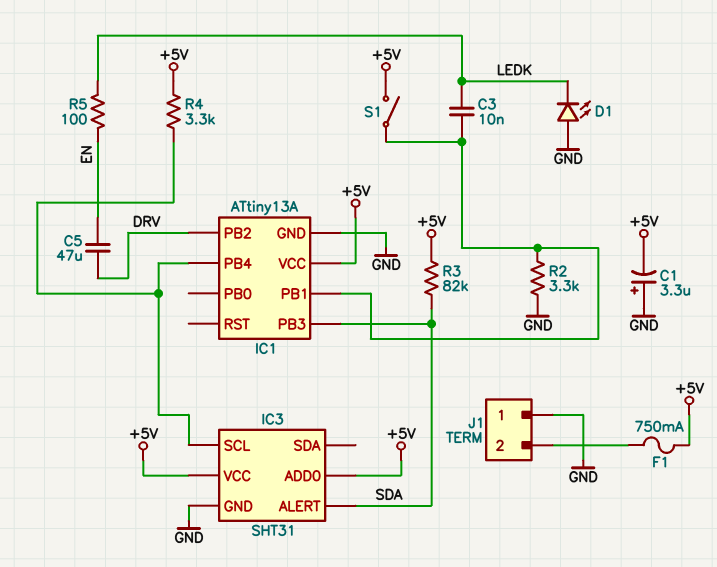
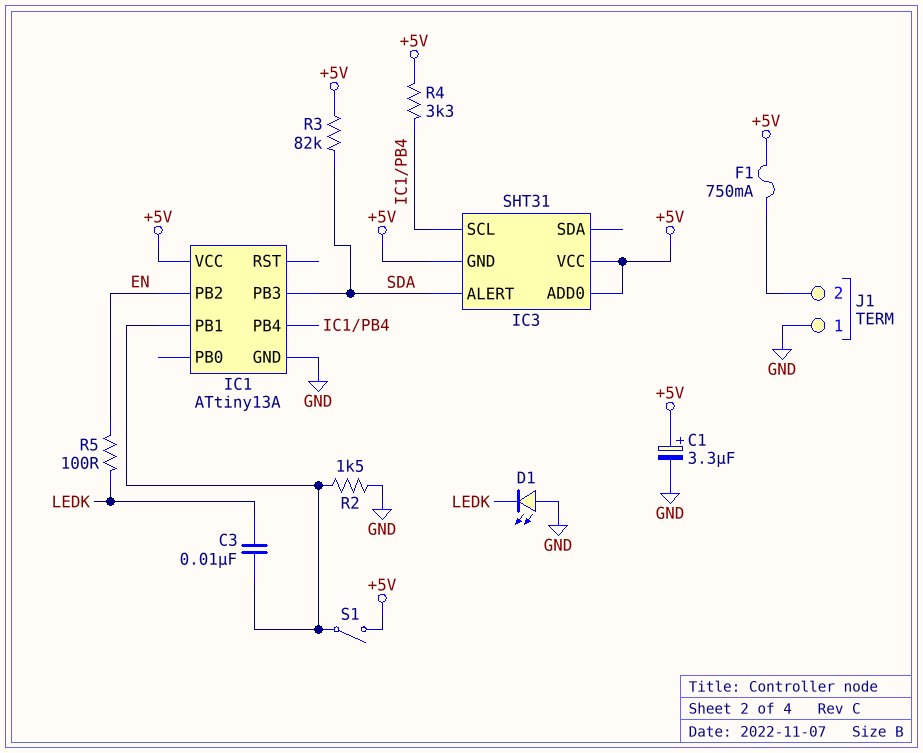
C1: 3.3uF (plus GND, minus +5V) -> 3.3uF (plus +5V, minus GND)
C5: 47uF (DRV, EN) -> none
IC1 pin PB2: DRV -> EN
IC3 pin GND: GND -> +5V
R2: 3.3k (GND, IC1/PB1) -> 1.5k (GND, IC1/PB1)

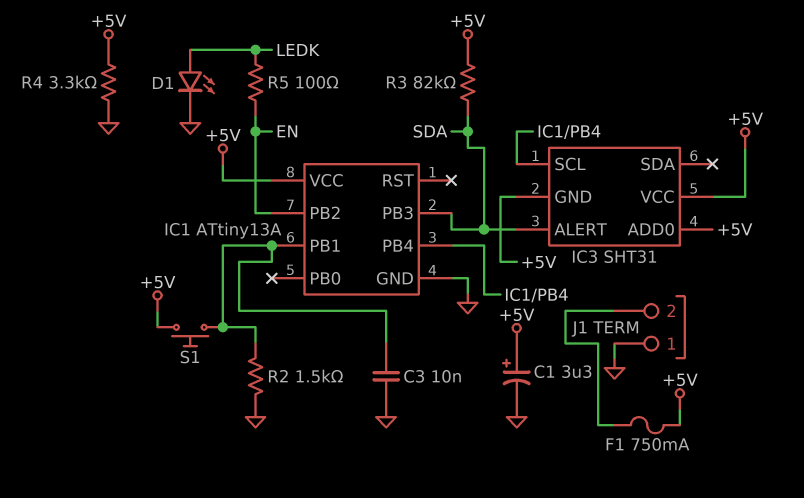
C3: 10nF (IC1/PB1, LEDK) -> 10nF (GND, IC1/PB1)
D1: LED (A GND, K LEDK) -> LED (A LEDK, K GND)
R4: 3.3k (+5V, IC1/PB4) -> 3.3k (+5V, GND)
S1: switch (+5V, IC1/PB1) -> button (+5V, IC1/PB1)

